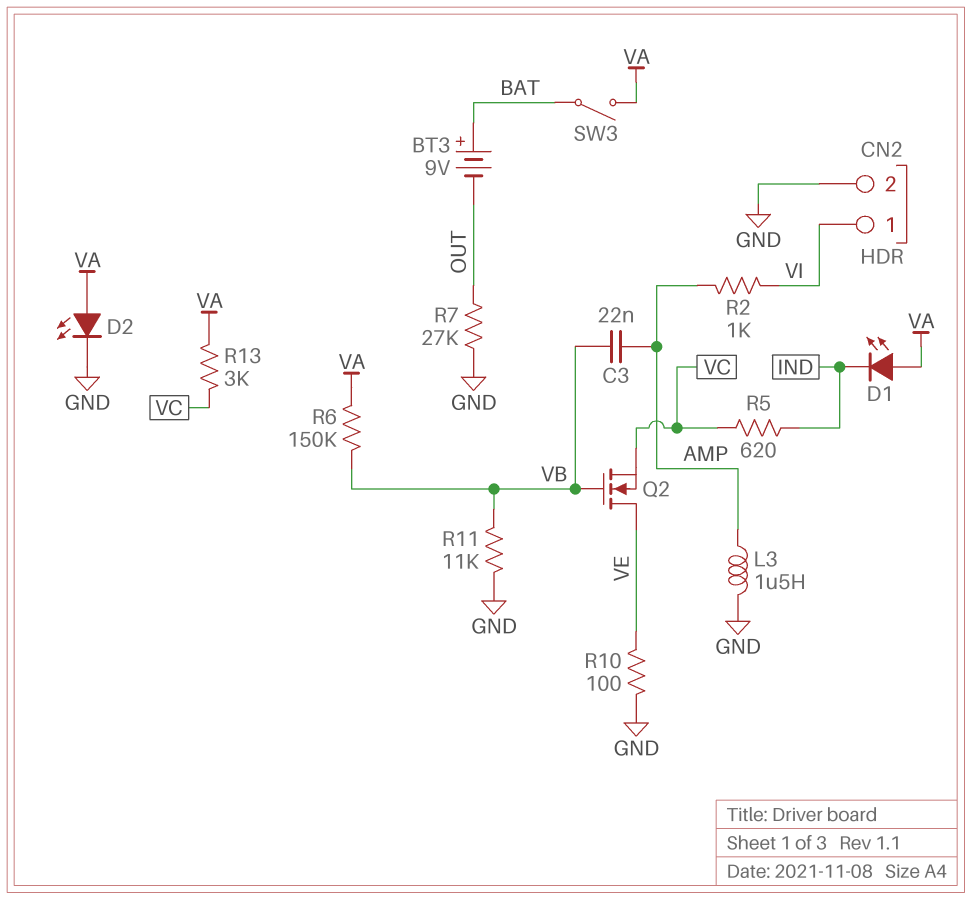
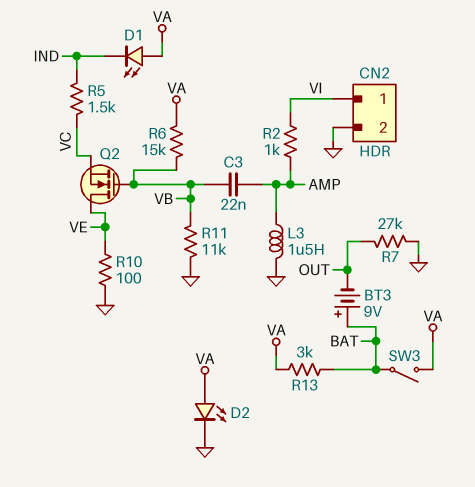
R5: 620 (IND, VC) -> 1.5k (IND, VC)
R6: 150k (VA, VB) -> 15k (VA, VB)
R13: 3k (VA, VC) -> 3k (BAT, VA)

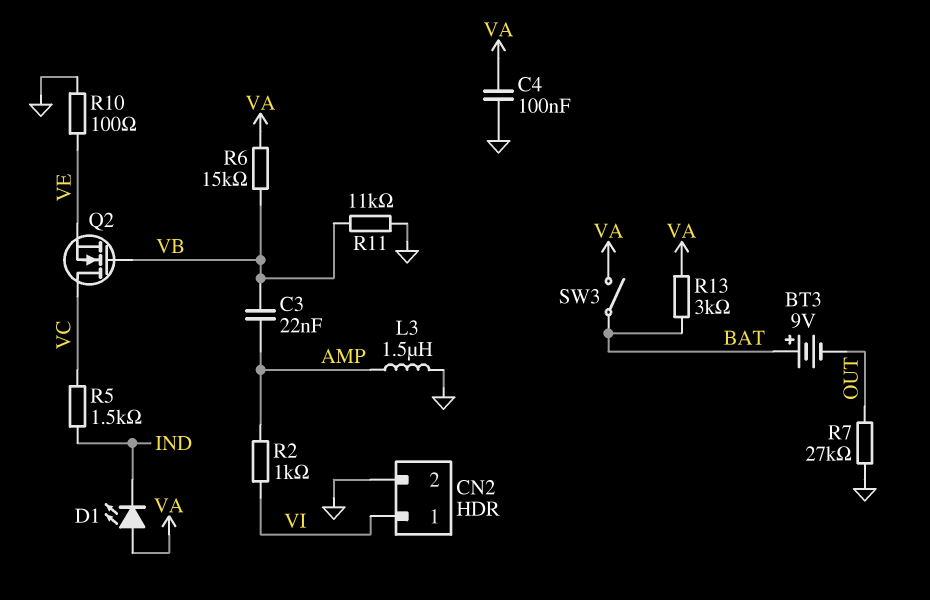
C4: none -> 100nF (GND, VA)
D2: LED (A VA, K GND) -> none
Q2: NMOS (G VB, D VE, S VC) -> NMOS (G VB, D VC, S VE)

